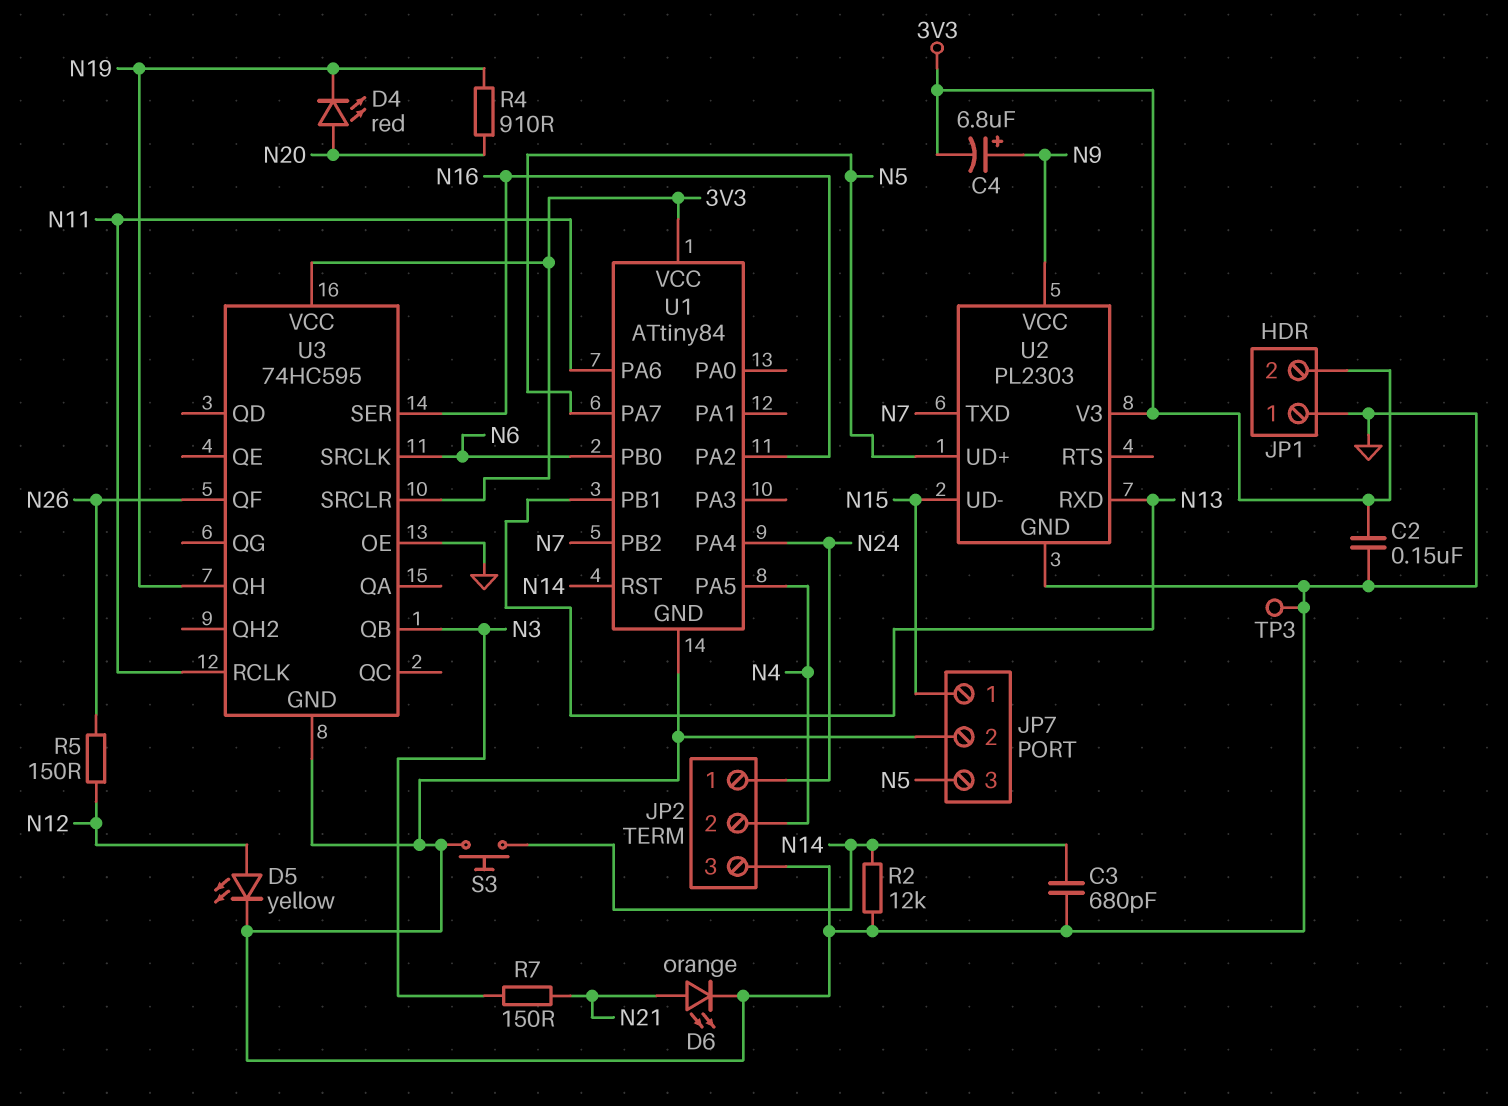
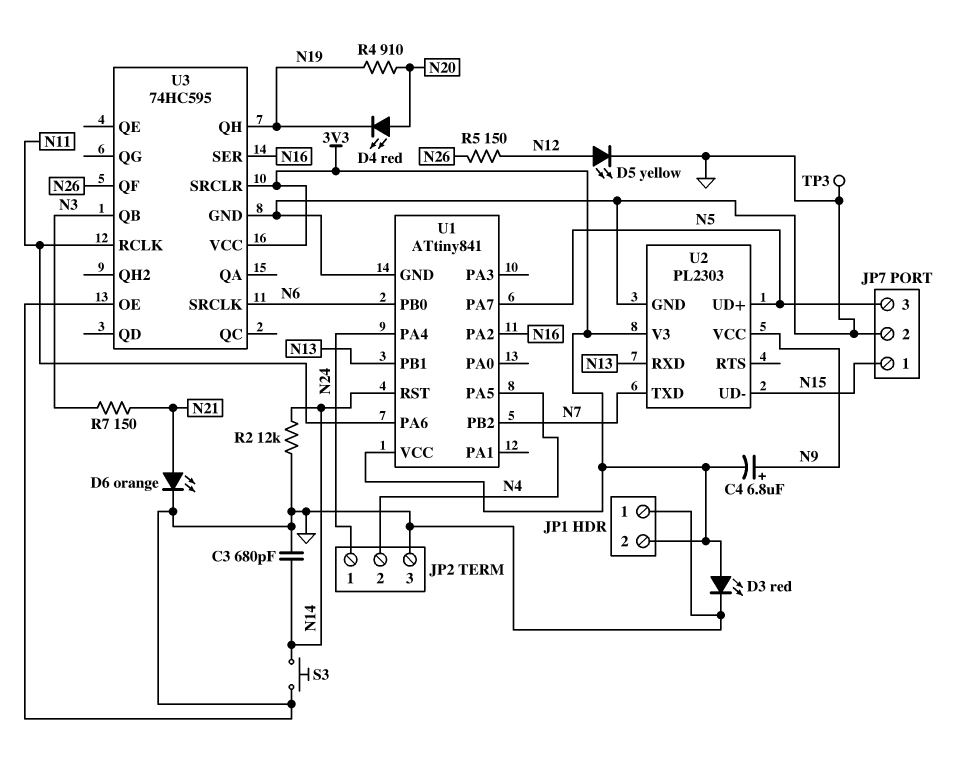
C2: 150nF (3V3, GND) -> none
D3: none -> LED red (A 3V3, K GND)
U1: ATtiny84 -> ATtiny841

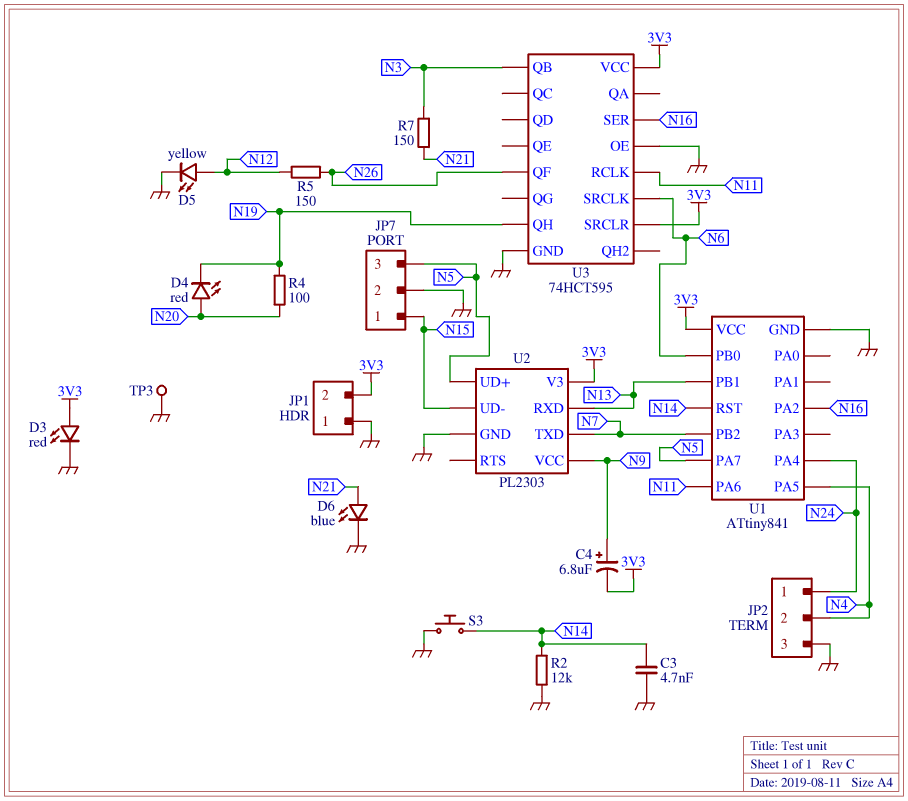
C3: 680pF (GND, N14) -> 4.7nF (GND, N14)
D6: LED orange (A N21, K GND) -> LED blue (A N21, K GND)
R4: 910 (N19, N20) -> 100 (N19, N20)
U3: 74HC595 -> 74HCT595

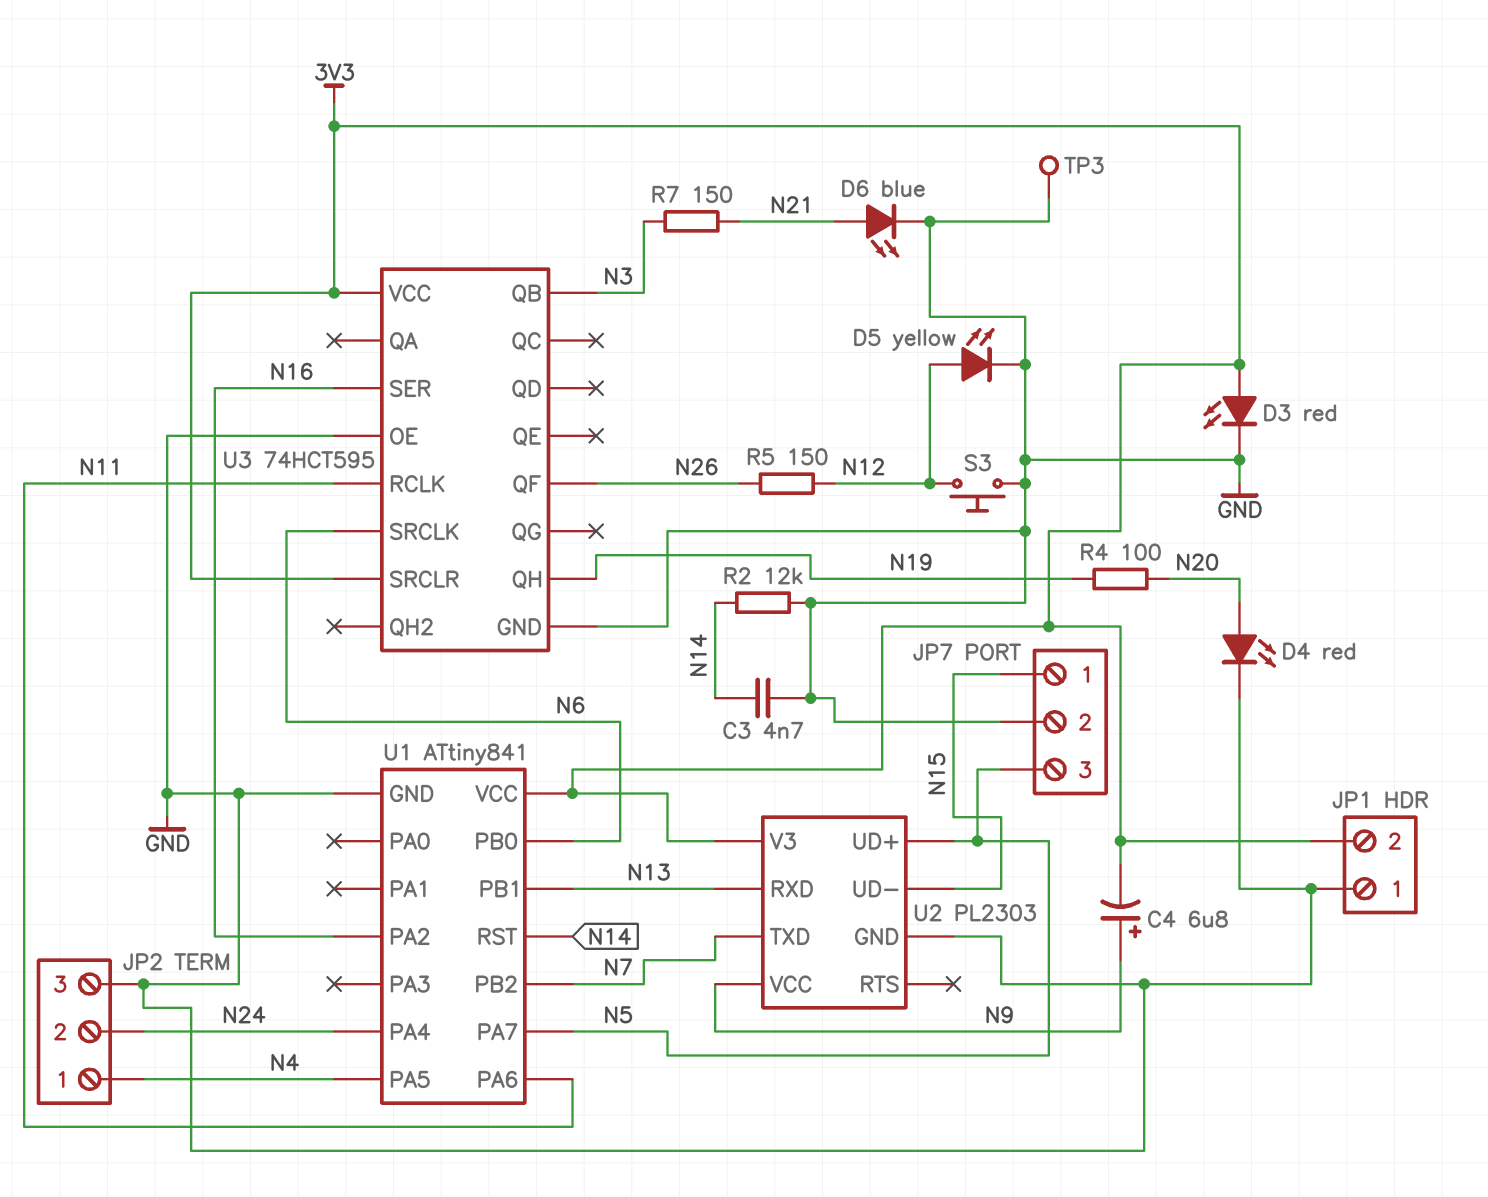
D4: LED red (A N20, K N19) -> LED red (A N20, K GND)
JP2 pin 1: N24 -> N4
JP2 pin 2: N4 -> N24
S3: button (GND, N14) -> button (GND, N12)

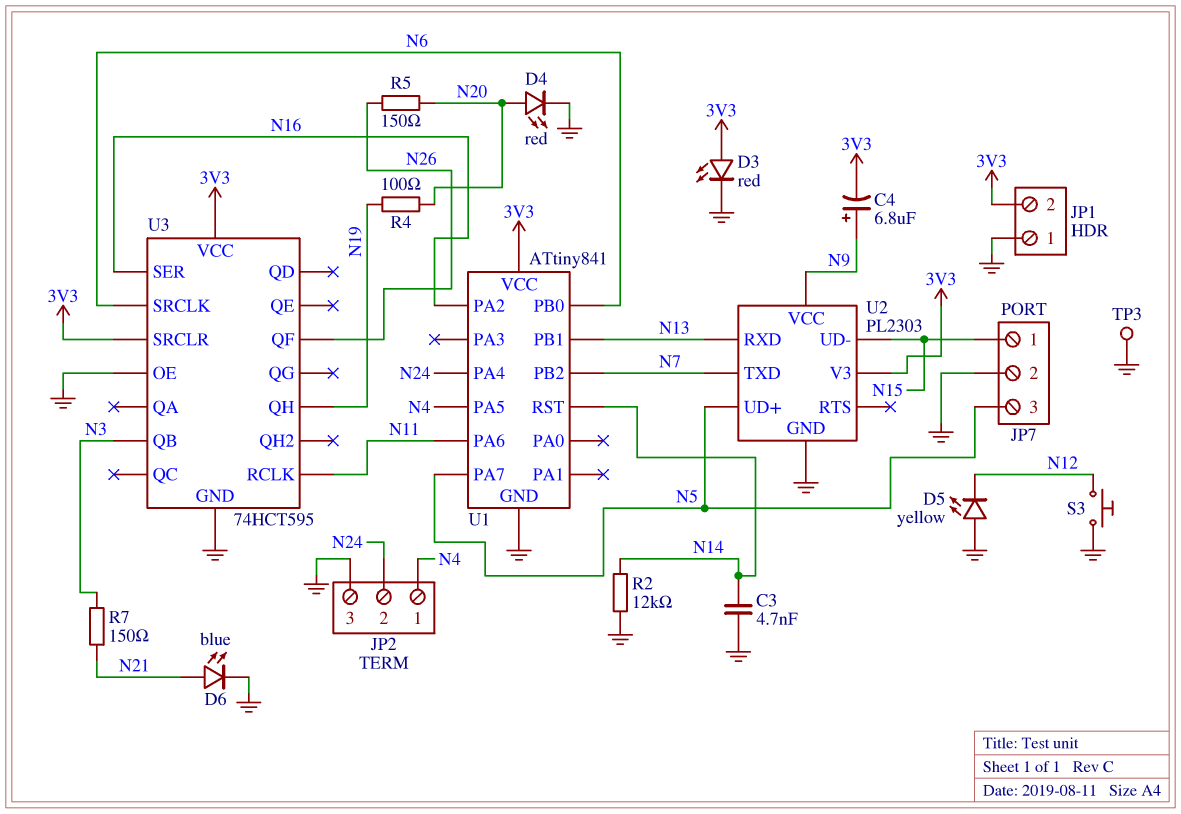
D5: LED yellow (A N12, K GND) -> LED yellow (A GND, K N12)
R5: 150 (N12, N26) -> 150 (N20, N26)

